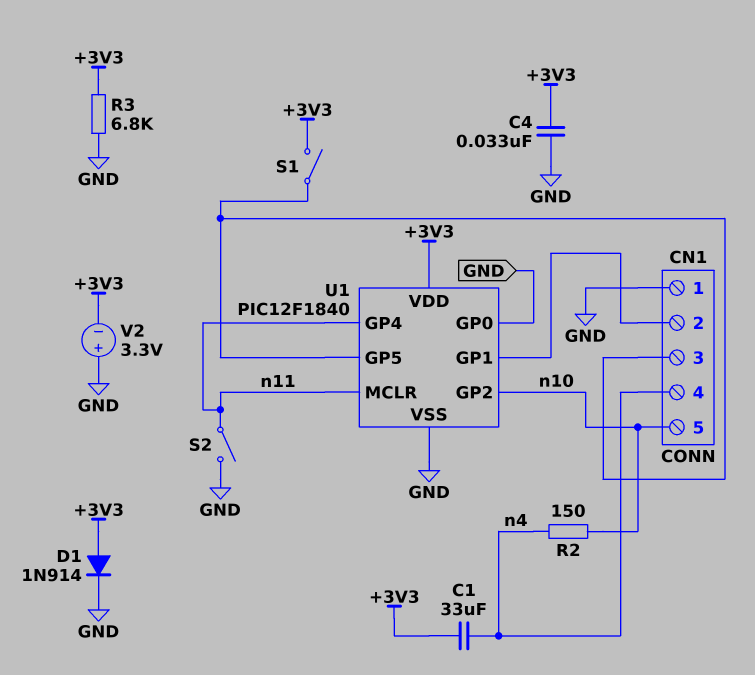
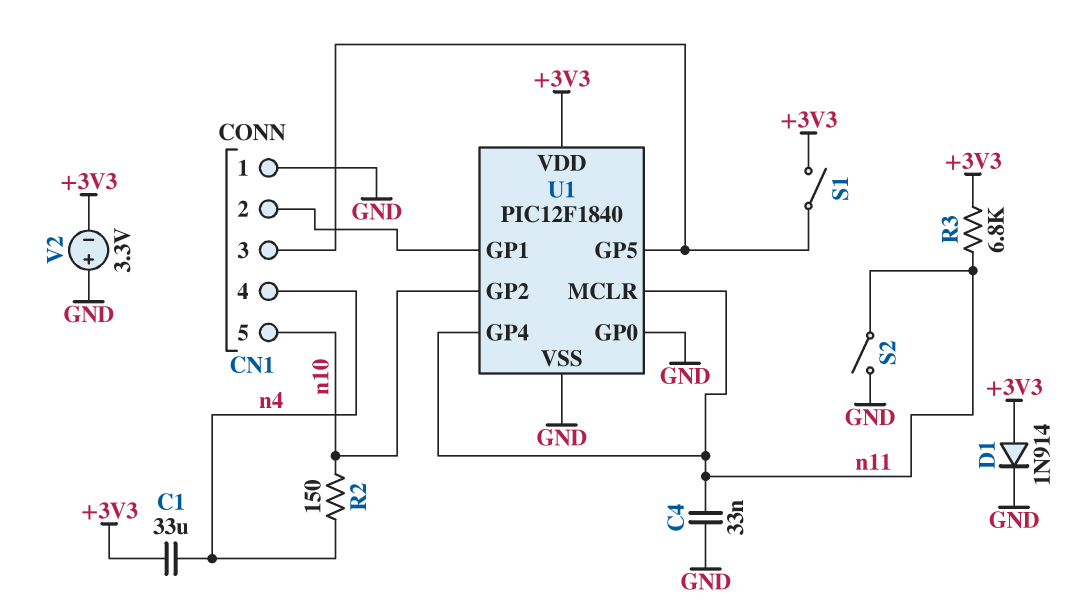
C4: 33nF (+3V3, GND) -> 33nF (GND, n11)
R3: 6.8k (+3V3, GND) -> 6.8k (+3V3, n11)

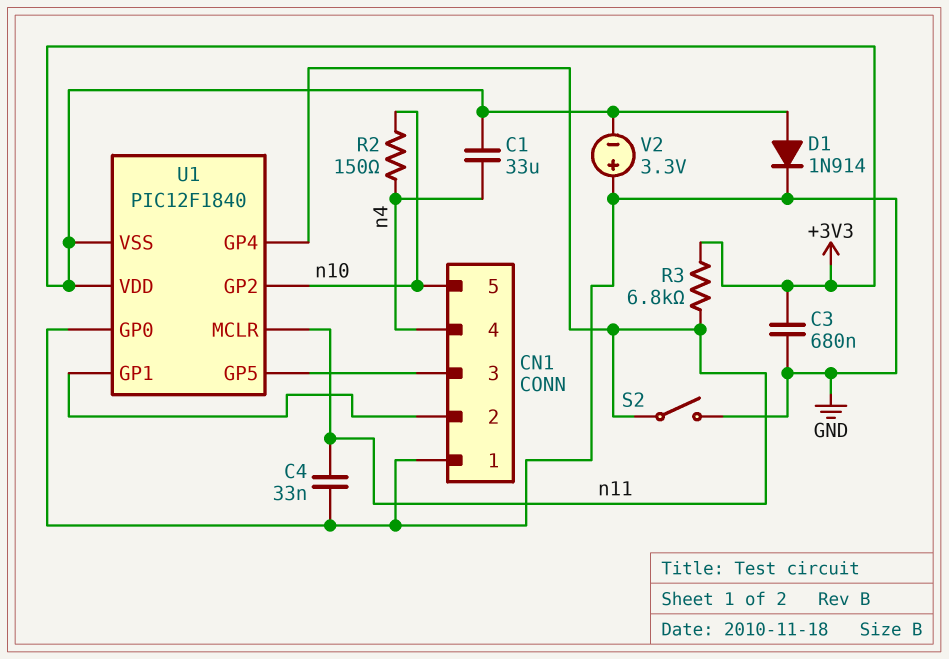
C3: none -> 680nF (+3V3, GND)
S1: switch (+3V3, CN1/3) -> none
U1 pin VSS: GND -> +3V3

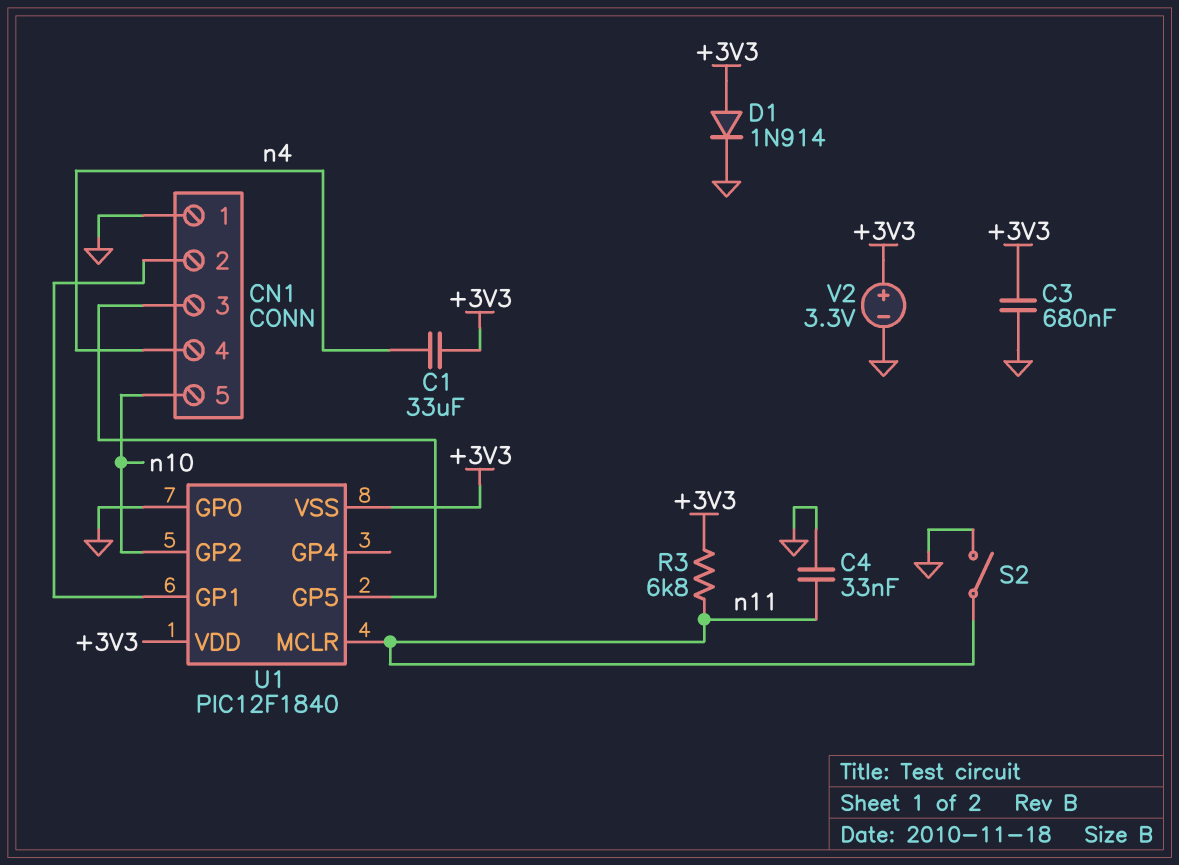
R2: 150 (n4, n10) -> none
U1 pin GP4: n11 -> none
V2: 3.3V (plus GND, minus +3V3) -> 3.3V (plus +3V3, minus GND)

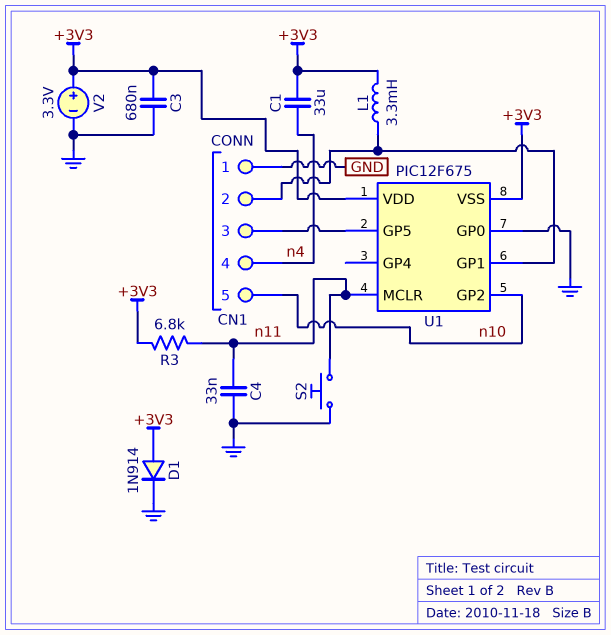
L1: none -> 3.3mH (+3V3, CN1/2)
S2: switch (GND, n11) -> button (GND, n11)
U1: PIC12F1840 -> PIC12F675

